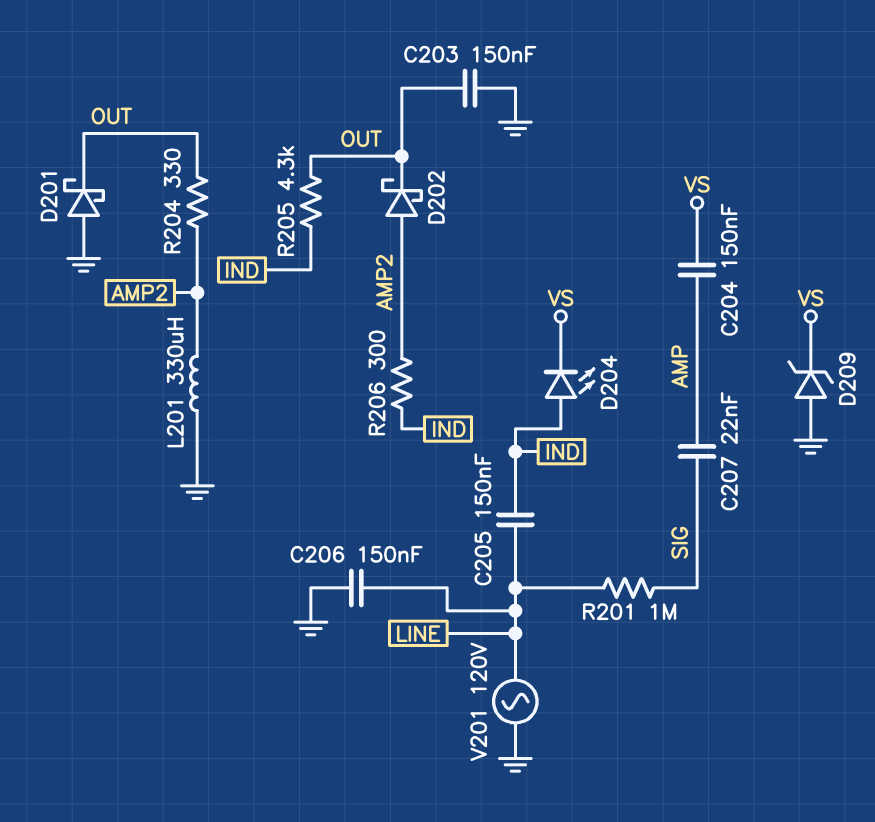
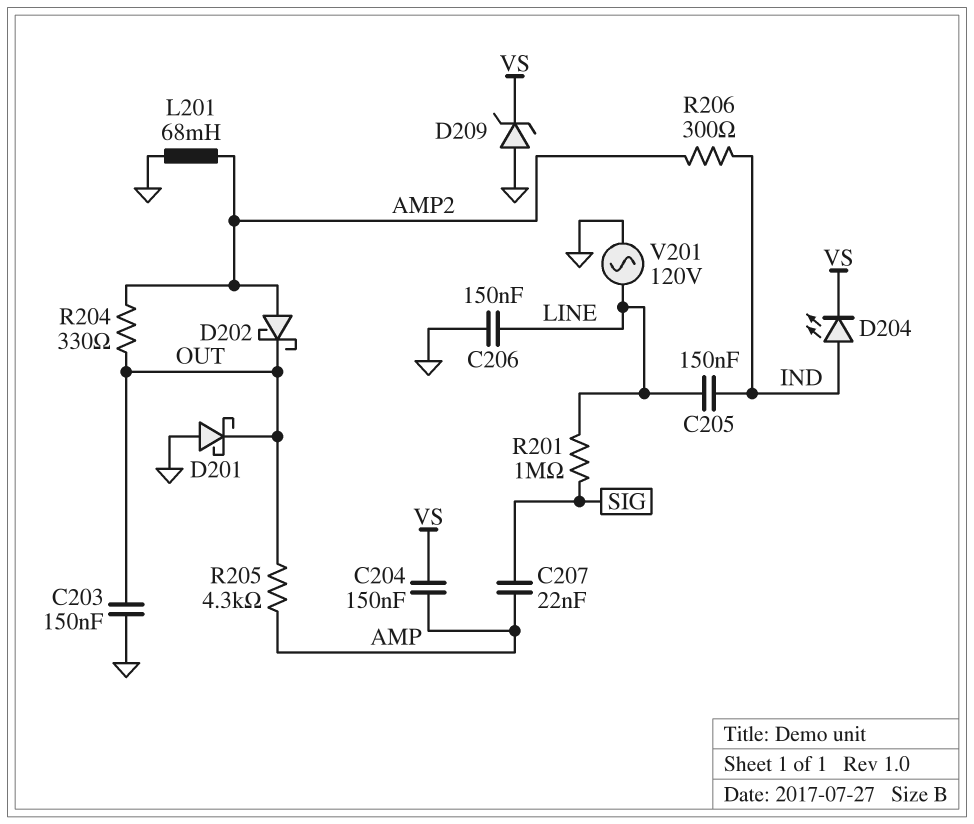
L201: 330uH (AMP2, GND) -> 68mH (AMP2, GND)
R205: 4.3k (IND, OUT) -> 4.3k (AMP, OUT)

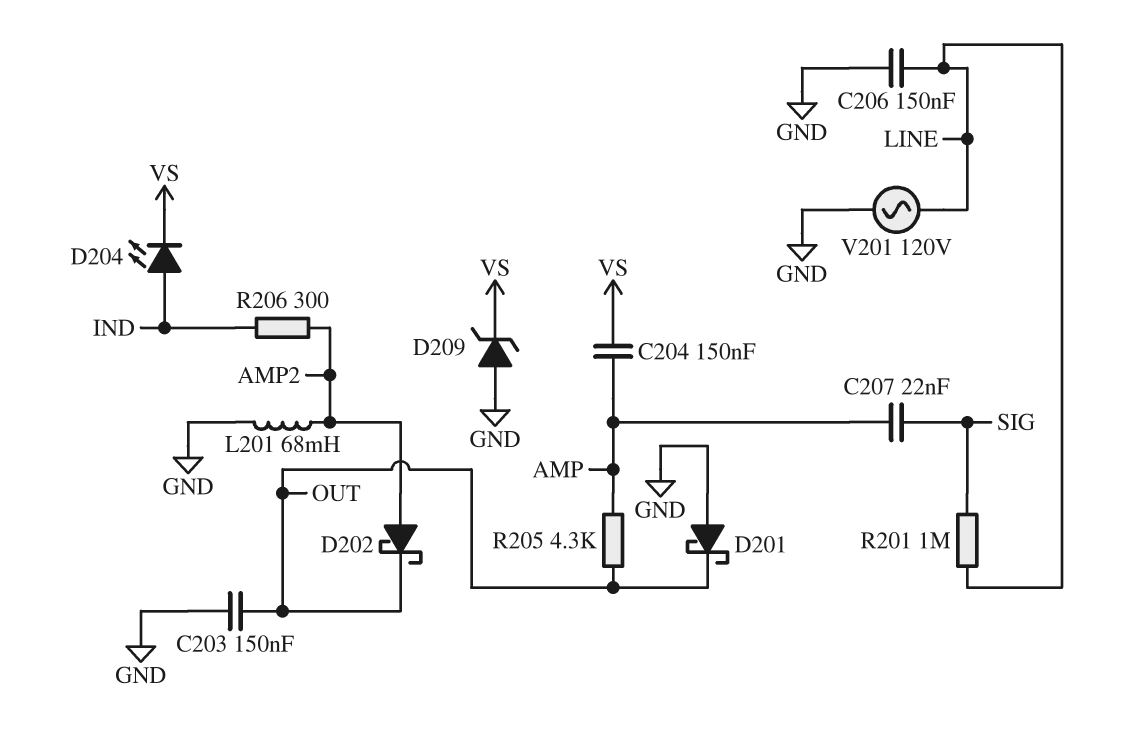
C205: 150nF (IND, LINE) -> none
R204: 330 (AMP2, OUT) -> none

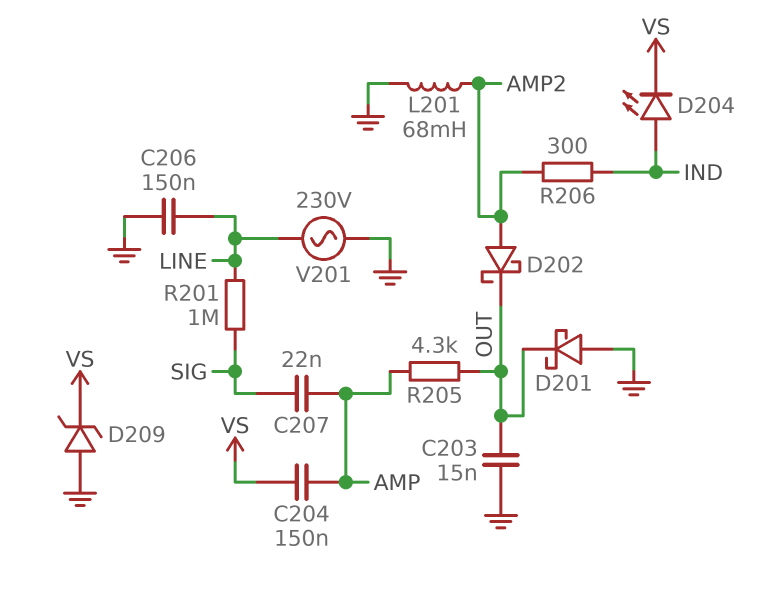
C203: 150nF (GND, OUT) -> 15nF (GND, OUT)
V201: AC 120V (GND, LINE) -> AC 230V (GND, LINE)

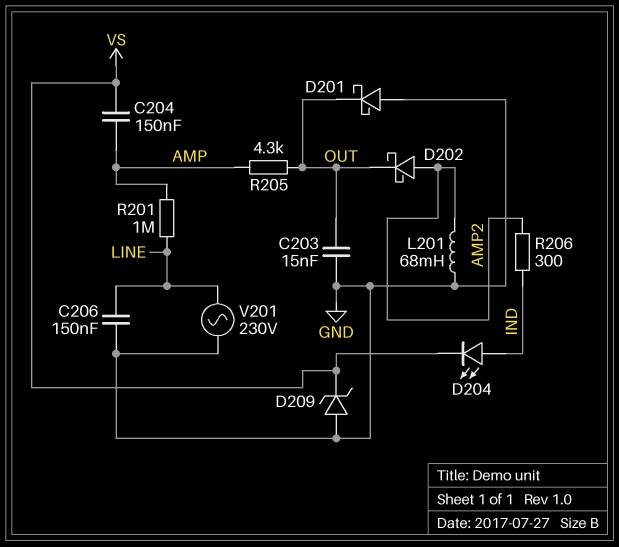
C207: 22nF (AMP, SIG) -> none
R201: 1M (LINE, SIG) -> 1M (AMP, LINE)

